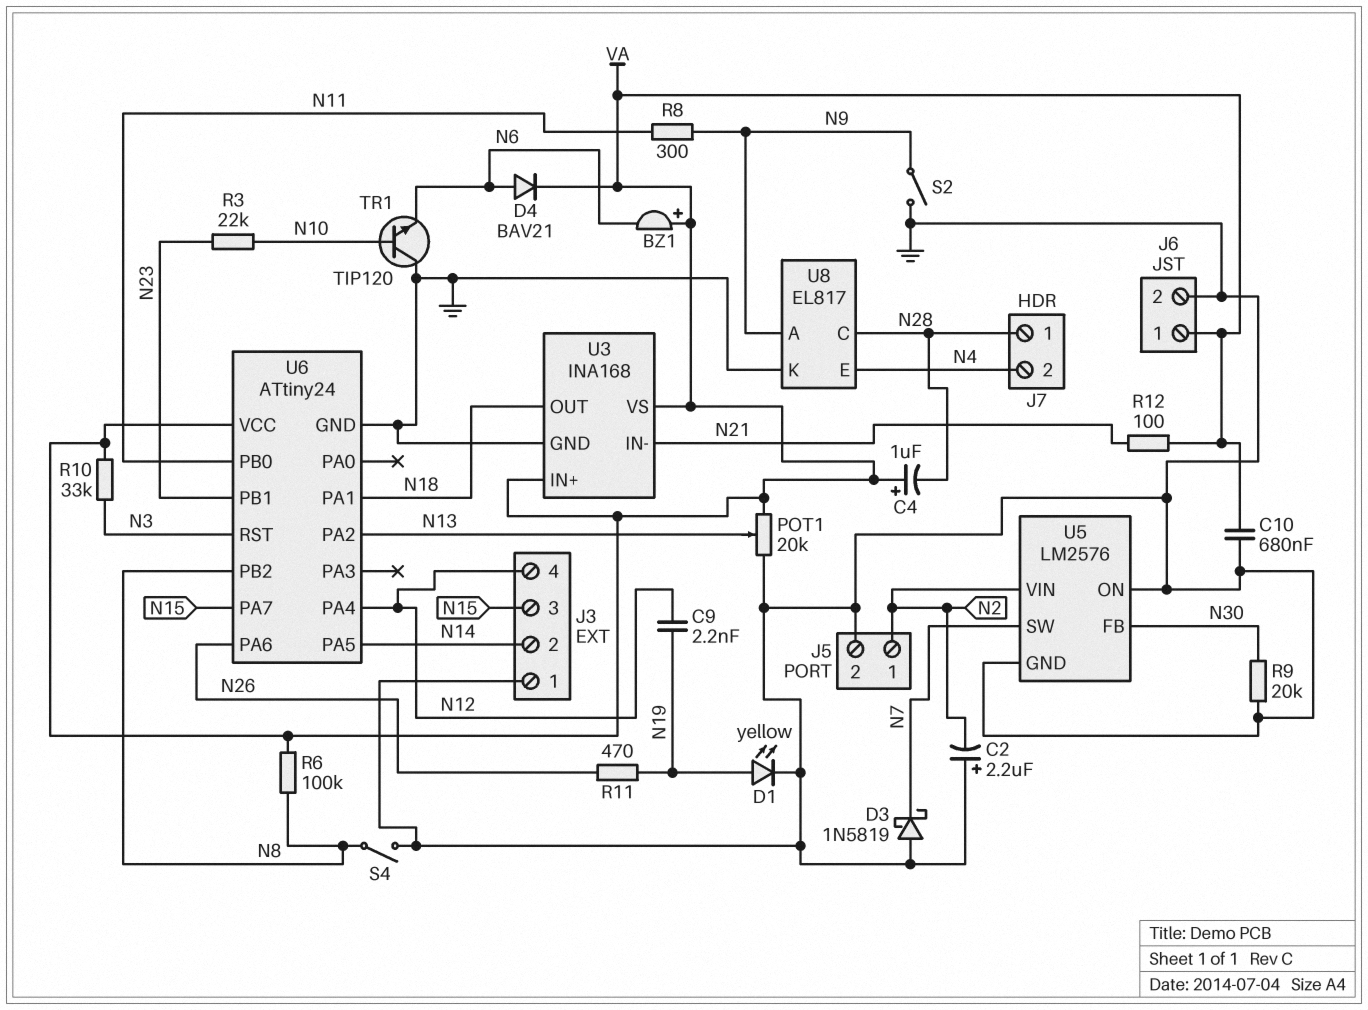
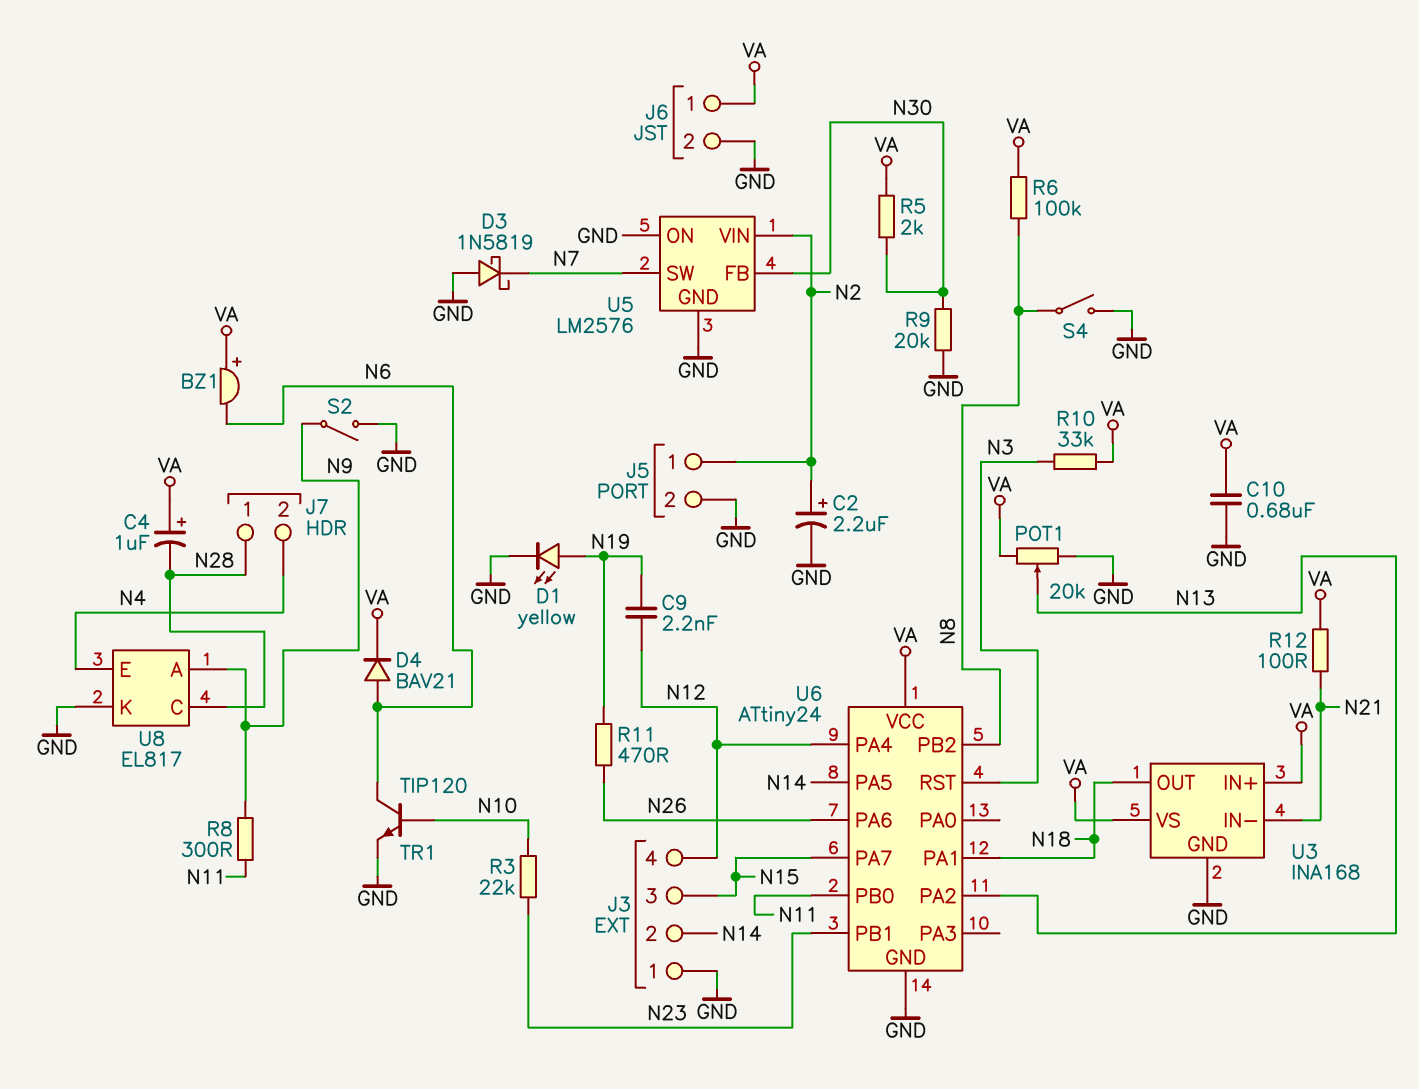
C2: 2.2uF (plus GND, minus N2) -> 2.2uF (plus N2, minus GND)
R5: none -> 2k (N30, VA)
TR1: NPN TIP120 (B N10, C GND, E N6) -> NPN TIP120 (B N10, C N6, E GND)

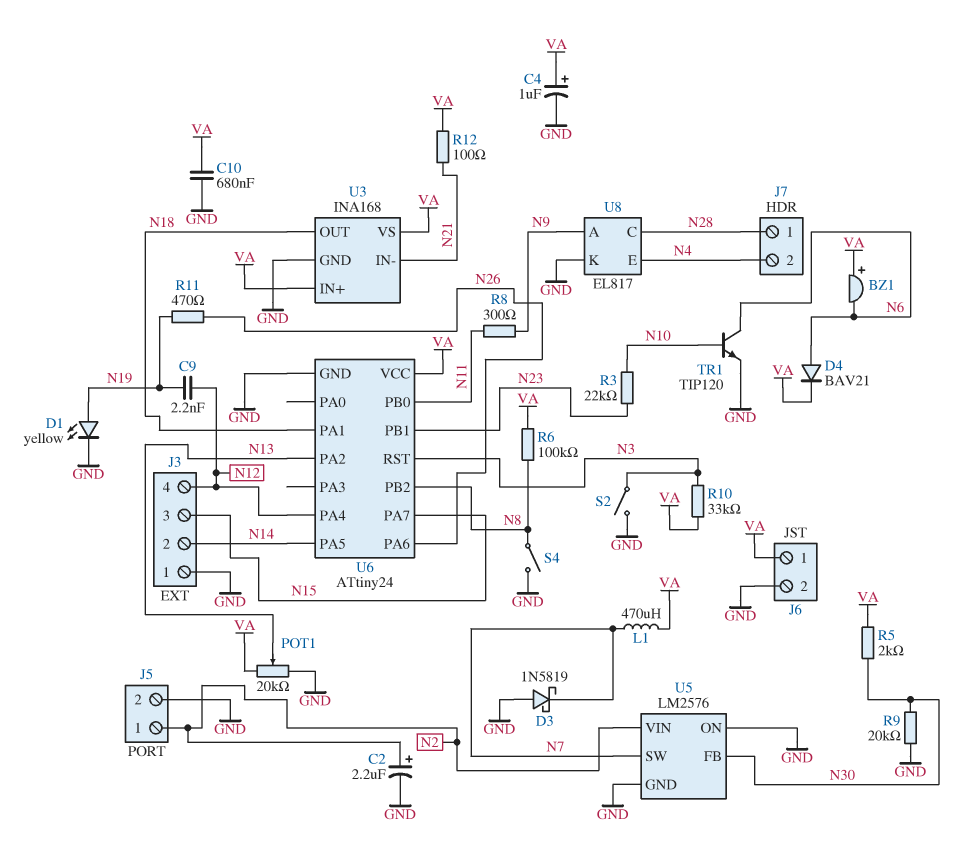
C4: 1uF (plus VA, minus N28) -> 1uF (plus VA, minus GND)
L1: none -> 470uH (N7, VA)
S2: switch (GND, N9) -> switch (GND, N3)

